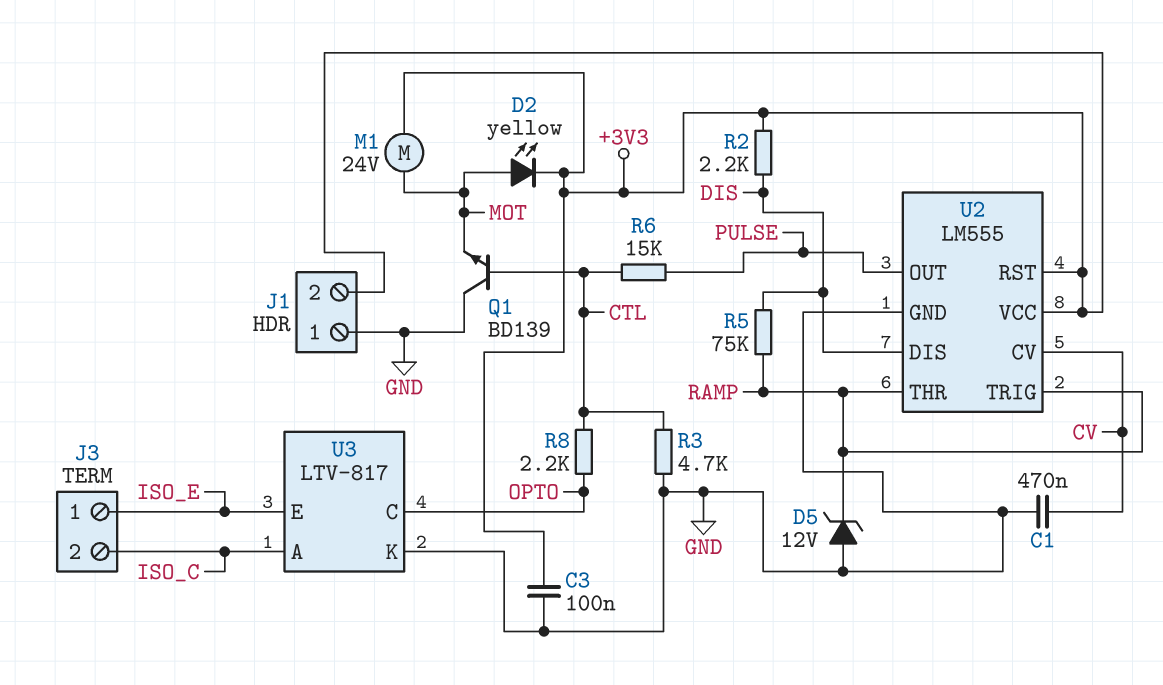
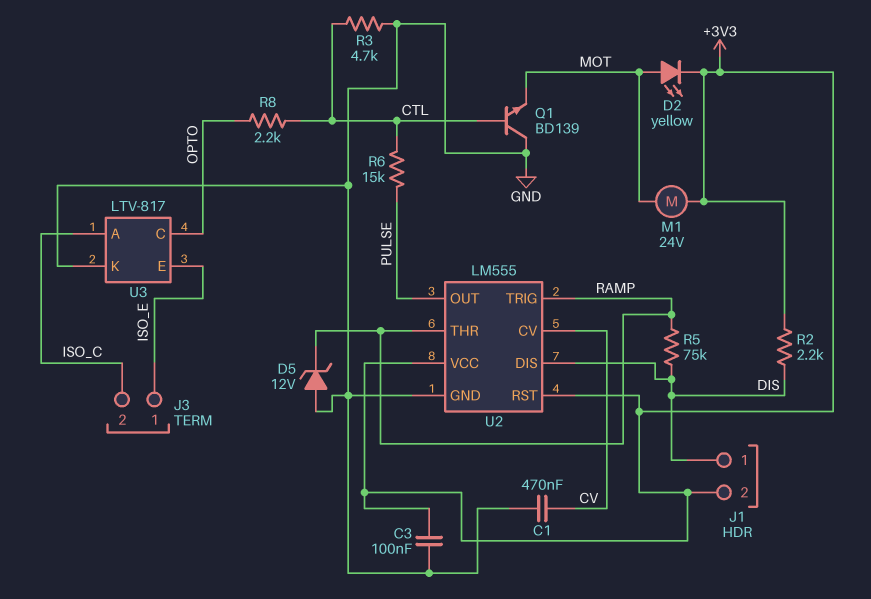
J1 pin 1: GND -> DIS

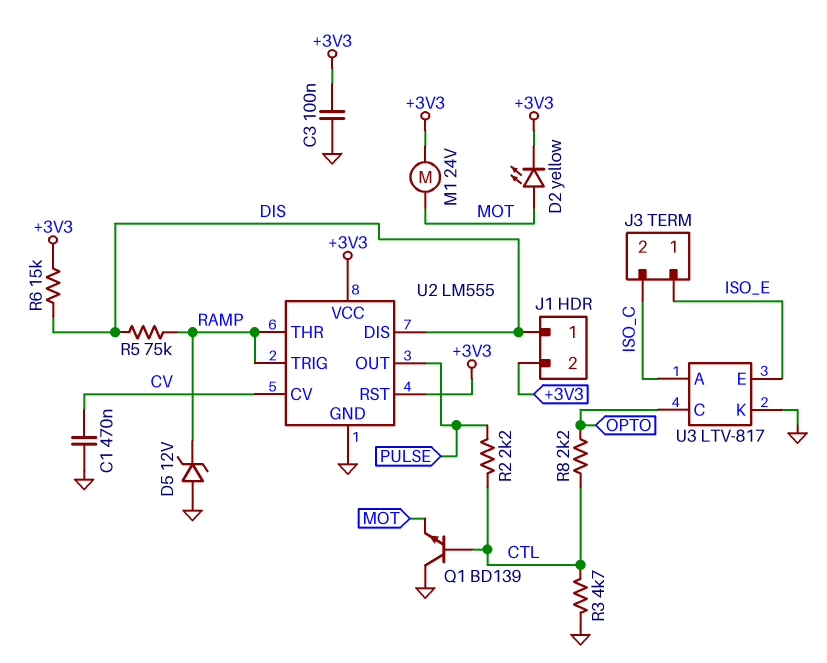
R2: 2.2k (+3V3, DIS) -> 2.2k (CTL, PULSE)
R6: 15k (CTL, PULSE) -> 15k (+3V3, DIS)

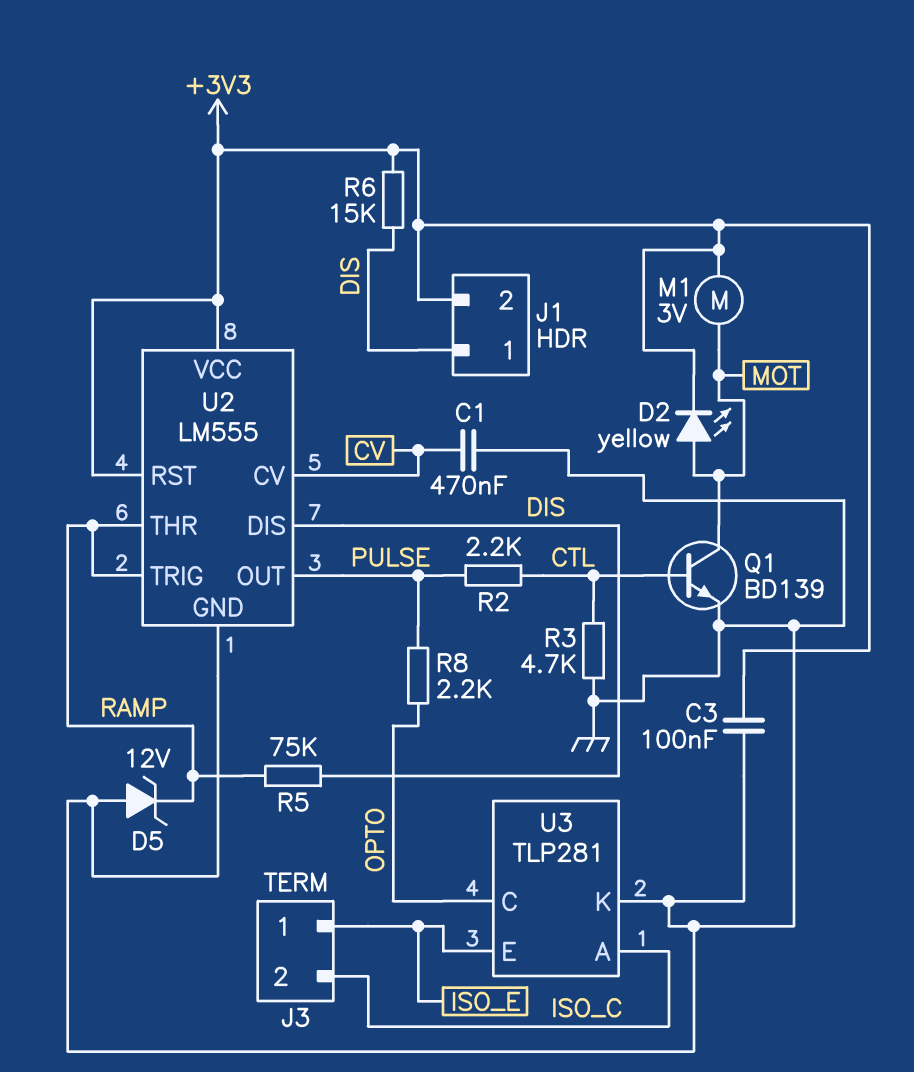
M1: motor 24V (+3V3, MOT) -> motor 3V (+3V3, MOT)
Q1: NPN BD139 (B CTL, C GND, E MOT) -> NPN BD139 (B CTL, C MOT, E GND)
R8: 2.2k (CTL, OPTO) -> 2.2k (OPTO, PULSE)
U3: LTV-817 -> TLP281

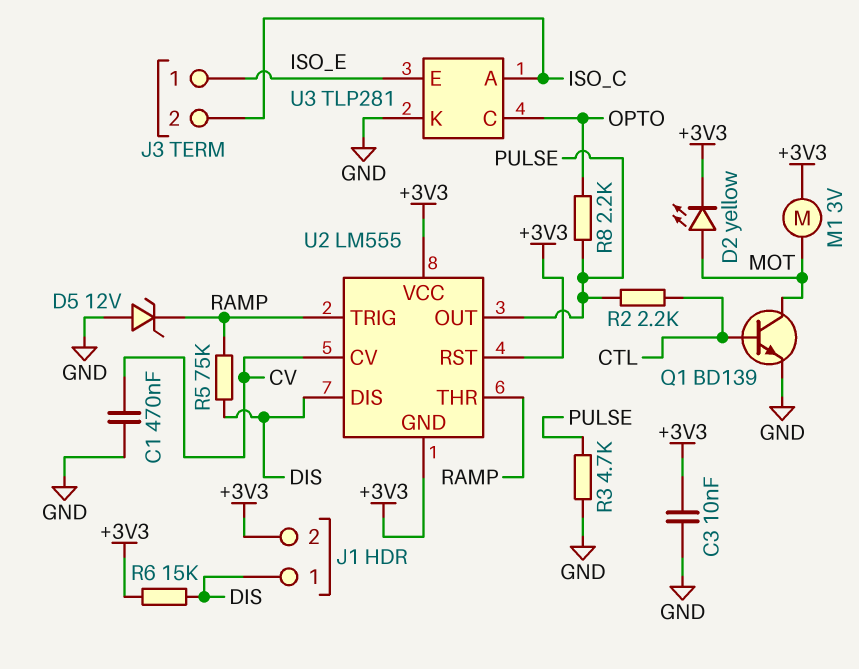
C3: 100nF (+3V3, GND) -> 10nF (+3V3, GND)
R3: 4.7k (CTL, GND) -> 4.7k (GND, PULSE)
U2 pin GND: GND -> +3V3

